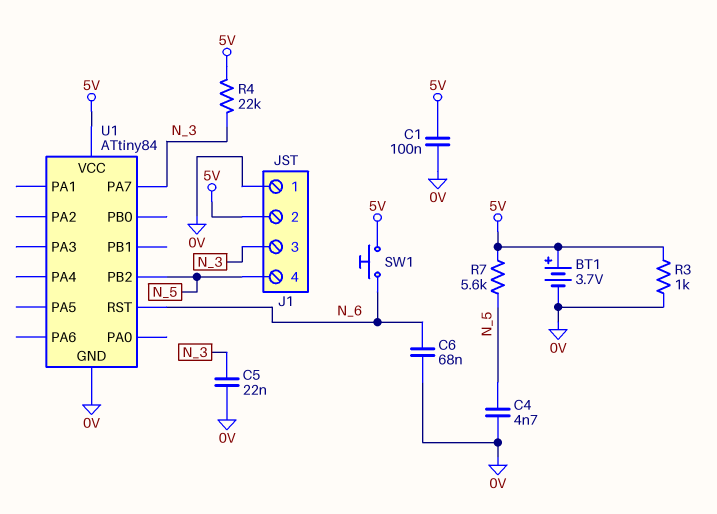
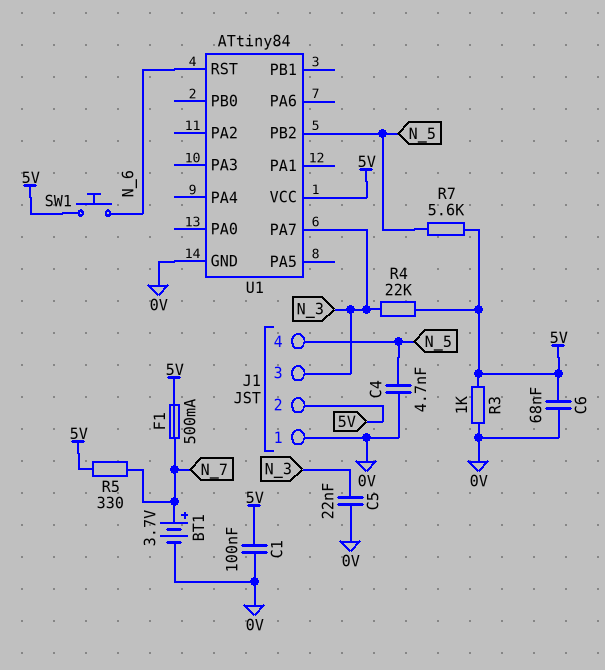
BT1: 3.7V (plus 5V, minus 0V) -> 3.7V (plus N_7, minus 0V)
C6: 68nF (0V, N_6) -> 68nF (0V, 5V)
F1: none -> 500mA (5V, N_7)
R5: none -> 330 (5V, N_7)

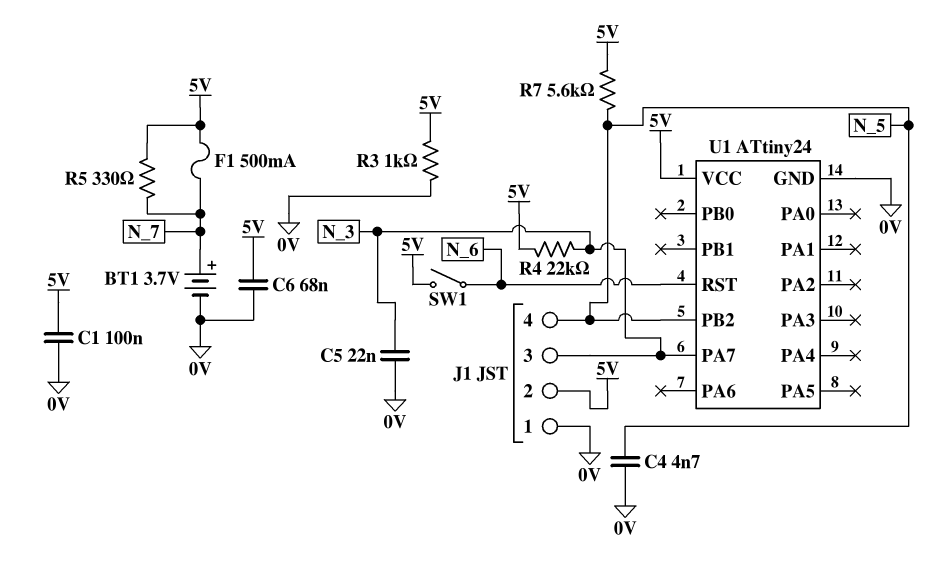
SW1: button (5V, N_6) -> switch (5V, N_6)
U1: ATtiny84 -> ATtiny24

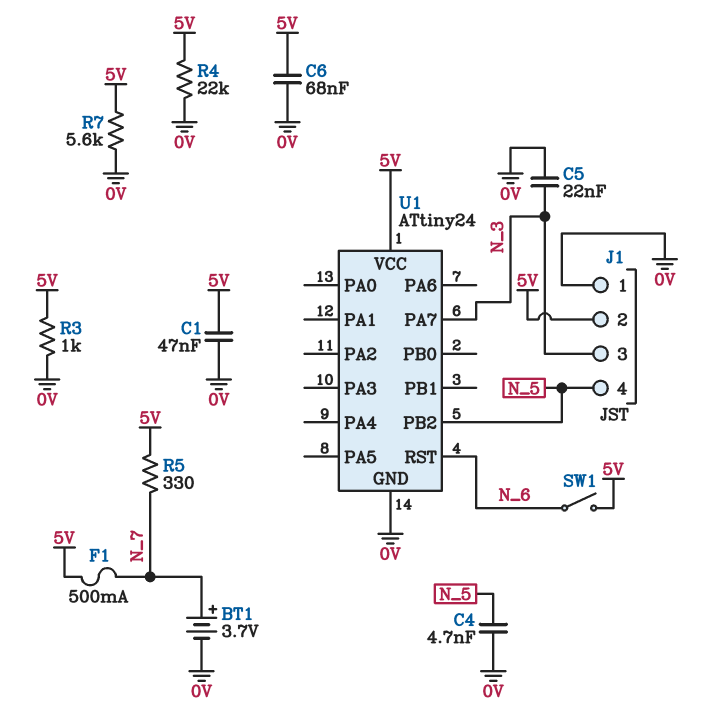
C1: 100nF (0V, 5V) -> 47nF (0V, 5V)
R4: 22k (5V, N_3) -> 22k (0V, 5V)
R7: 5.6k (5V, N_5) -> 5.6k (0V, 5V)

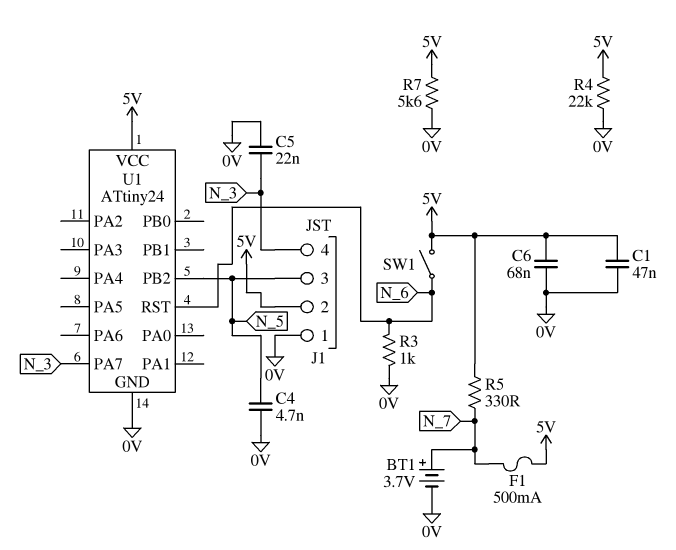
J1 pin 3: N_3 -> N_5
J1 pin 4: N_5 -> N_3
R3: 1k (0V, 5V) -> 1k (0V, N_6)

